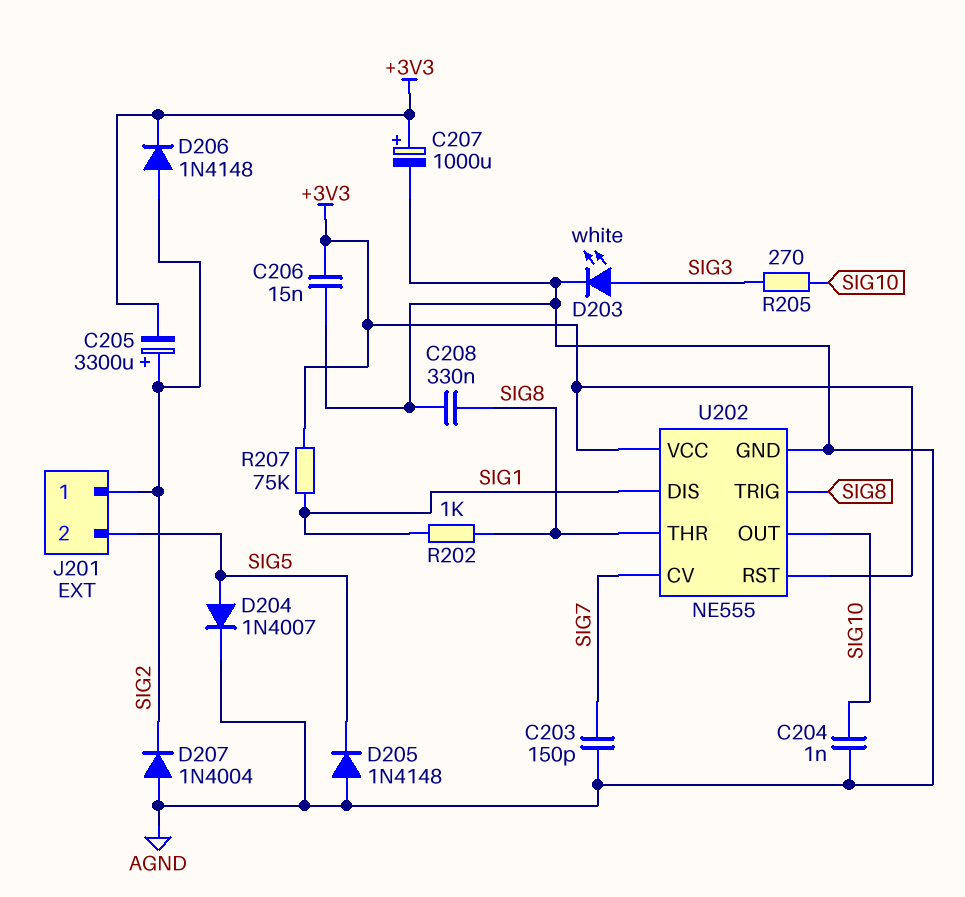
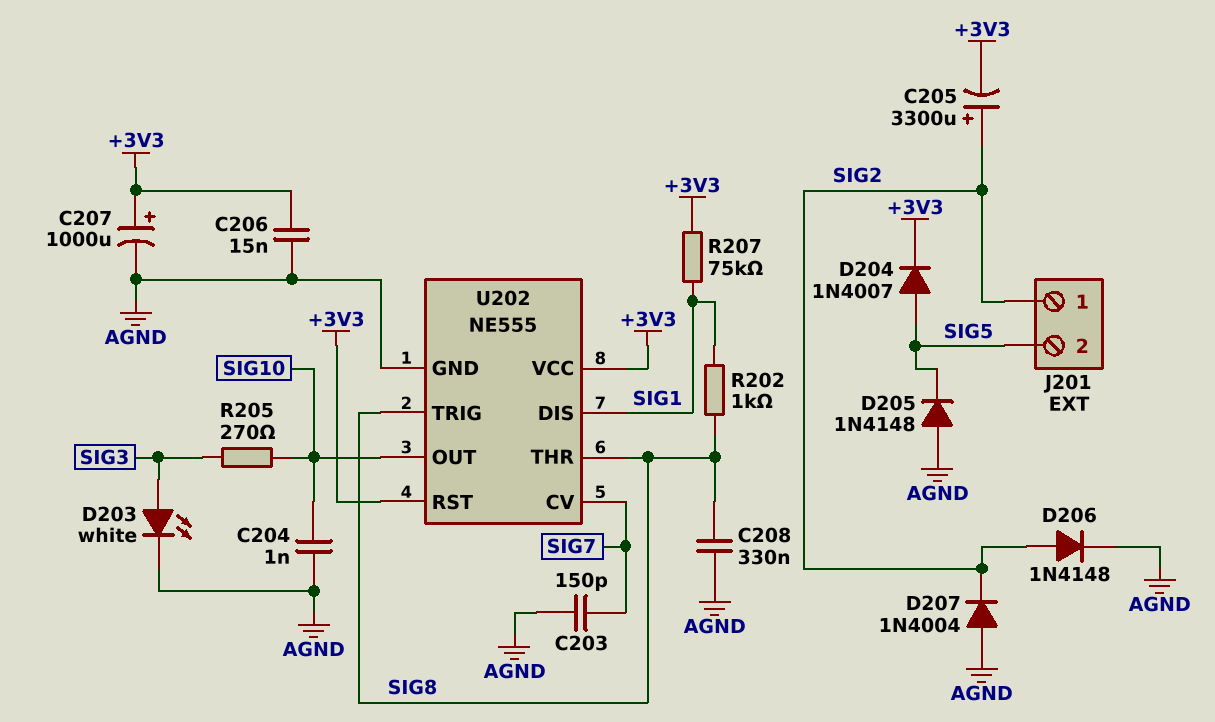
D204: diode 1N4007 (A SIG5, K AGND) -> diode 1N4007 (A SIG5, K +3V3)
D206: diode 1N4148 (A SIG2, K +3V3) -> diode 1N4148 (A SIG2, K AGND)

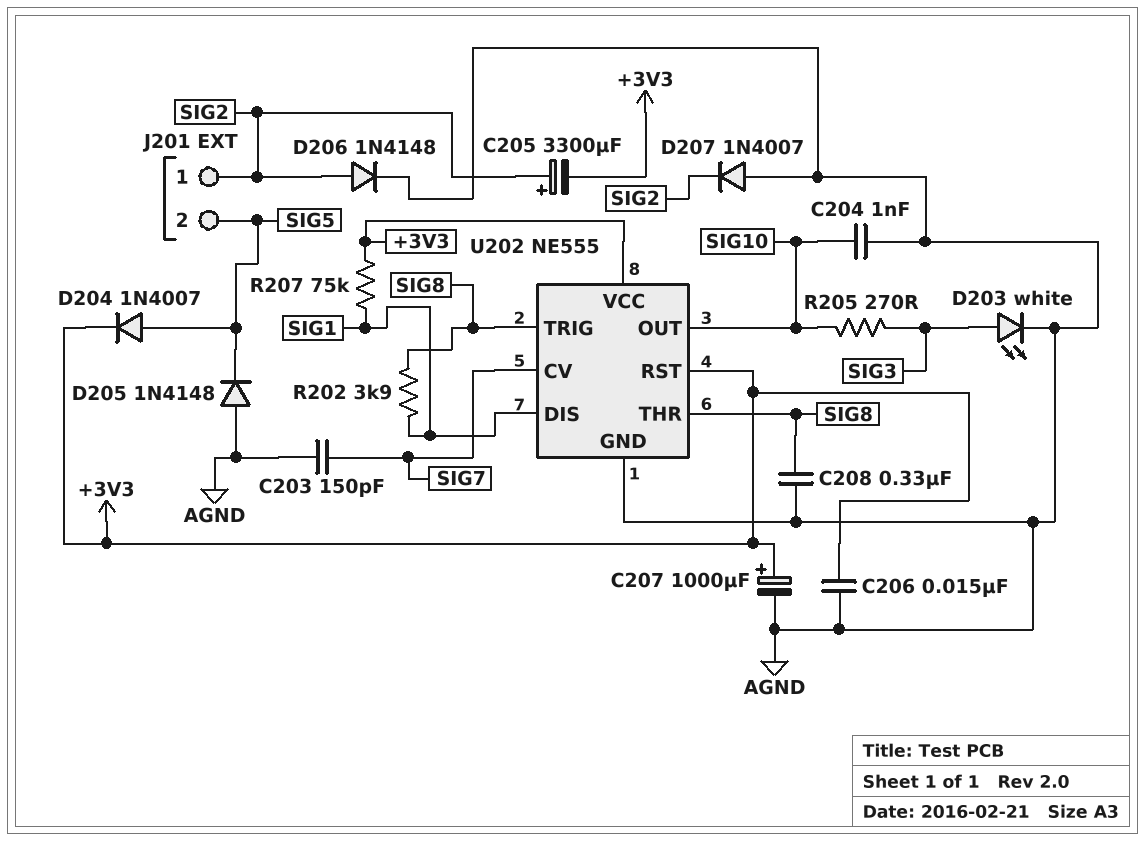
D207: diode 1N4004 (A AGND, K SIG2) -> diode 1N4007 (A AGND, K SIG2)
R202: 1k (SIG1, SIG8) -> 3.9k (SIG1, SIG8)

